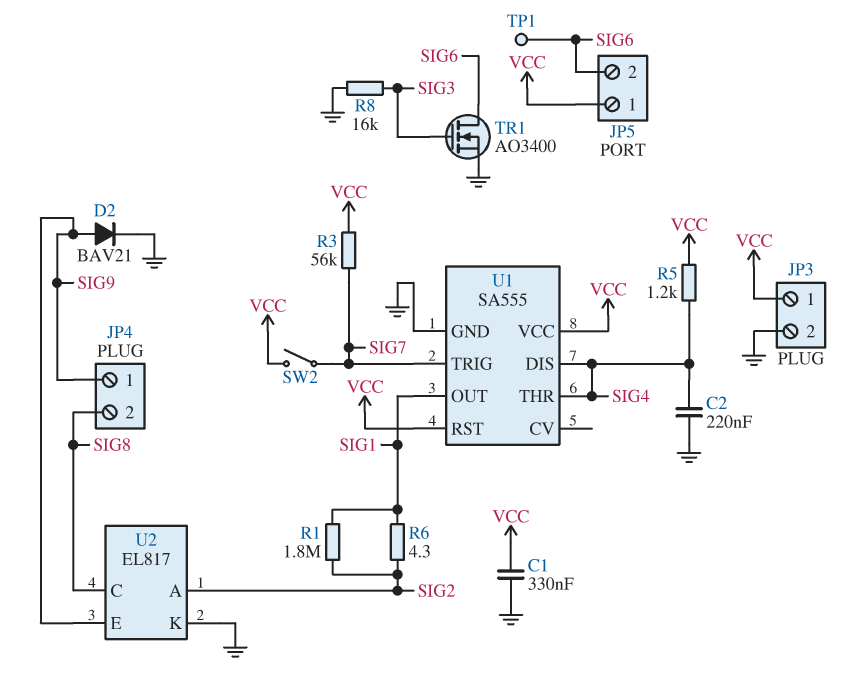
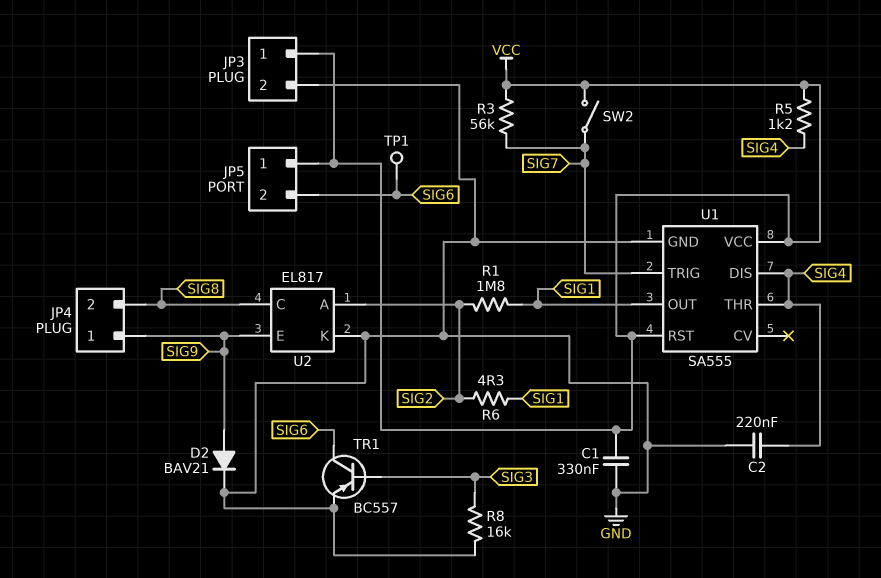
TR1: NMOS AO3400 (G SIG3, D SIG6, S GND) -> PNP BC557 (B SIG3, C SIG6, E GND)

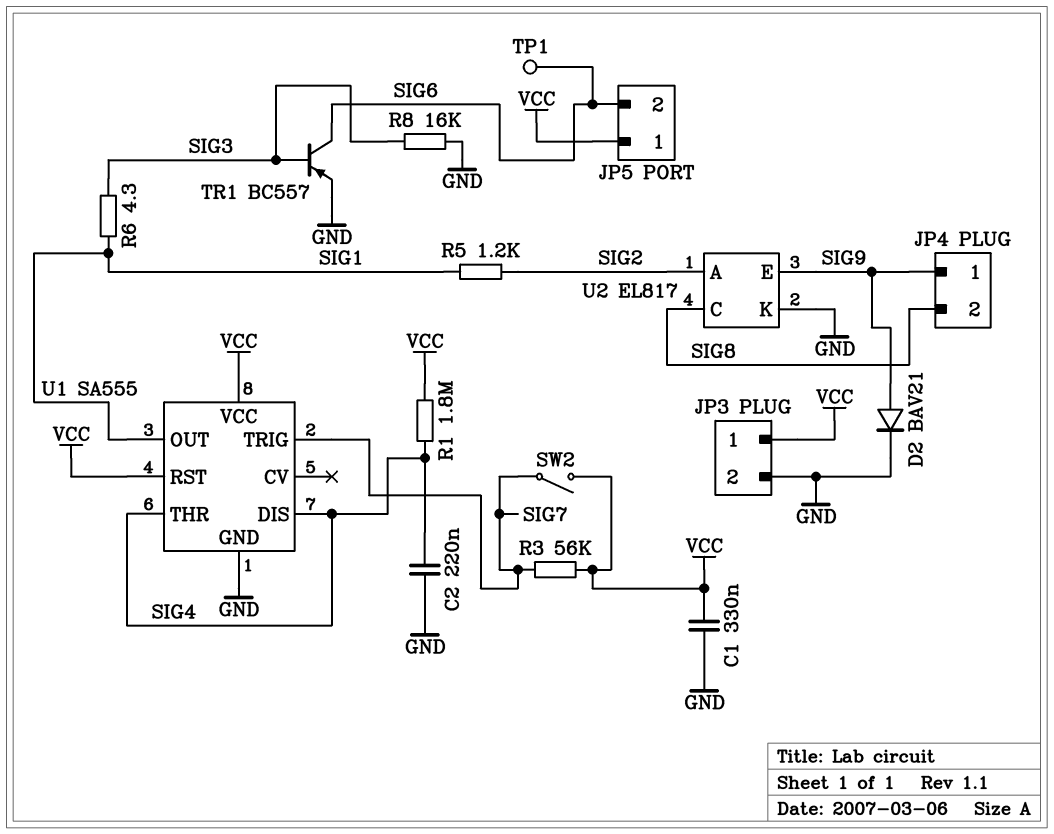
R1: 1.8M (SIG1, SIG2) -> 1.8M (SIG4, VCC)
R5: 1.2k (SIG4, VCC) -> 1.2k (SIG1, SIG2)
R6: 4.3 (SIG1, SIG2) -> 4.3 (SIG1, SIG3)

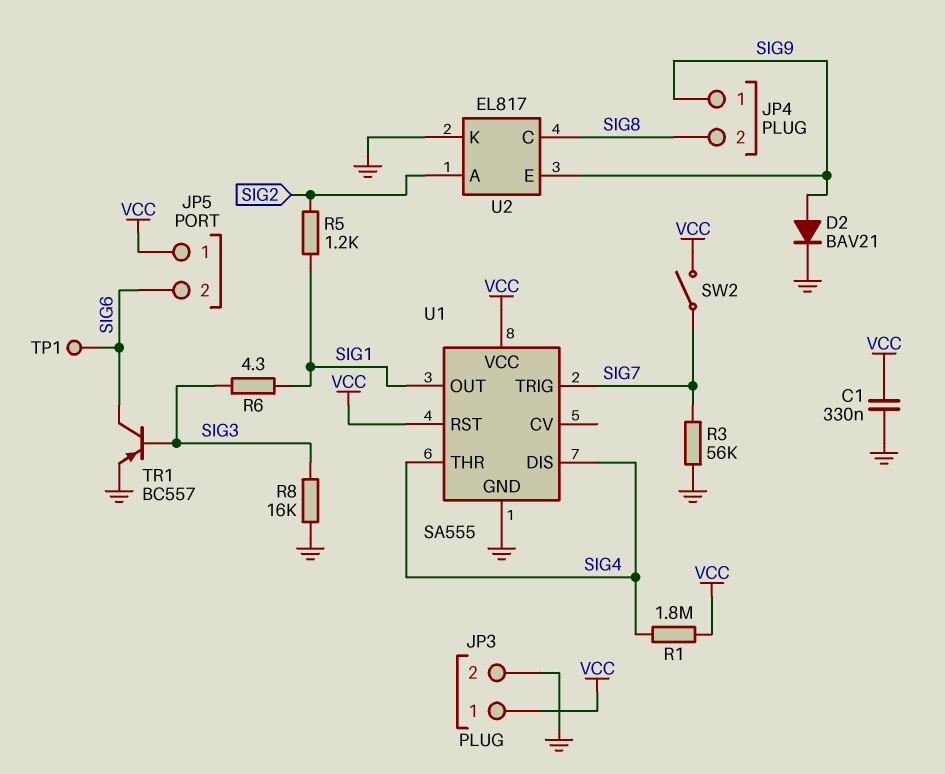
C2: 220nF (GND, SIG4) -> none
R3: 56k (SIG7, VCC) -> 56k (GND, SIG7)

